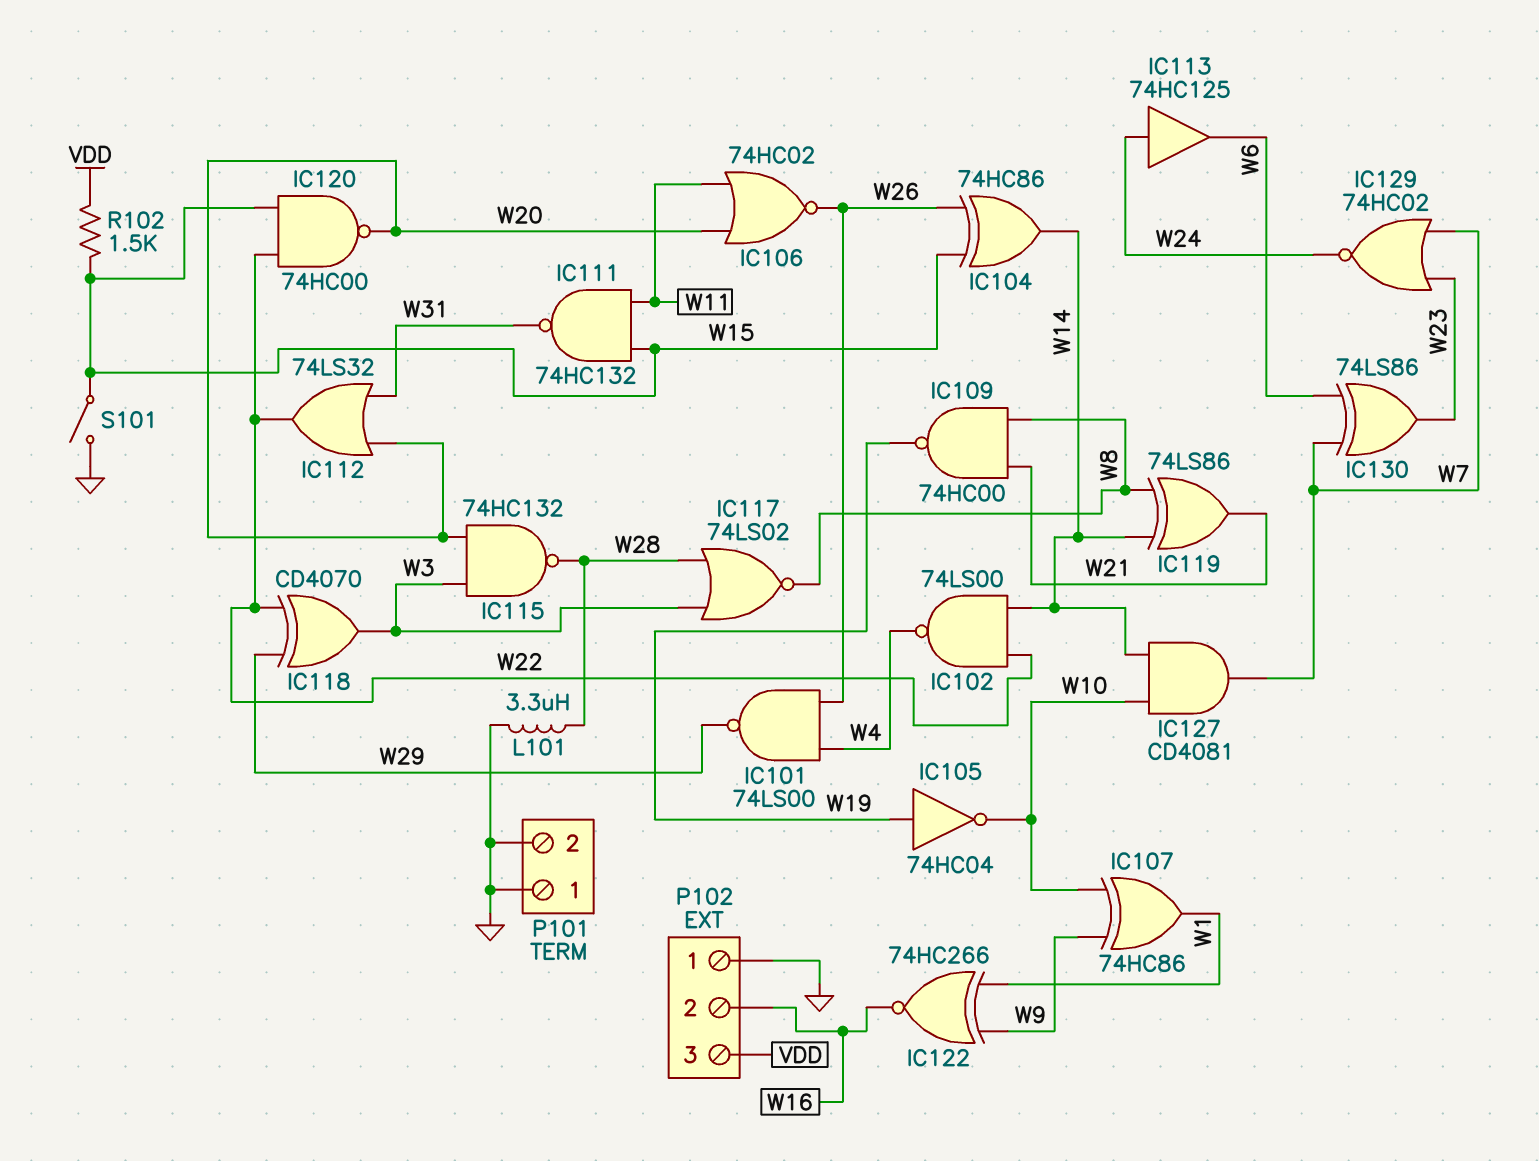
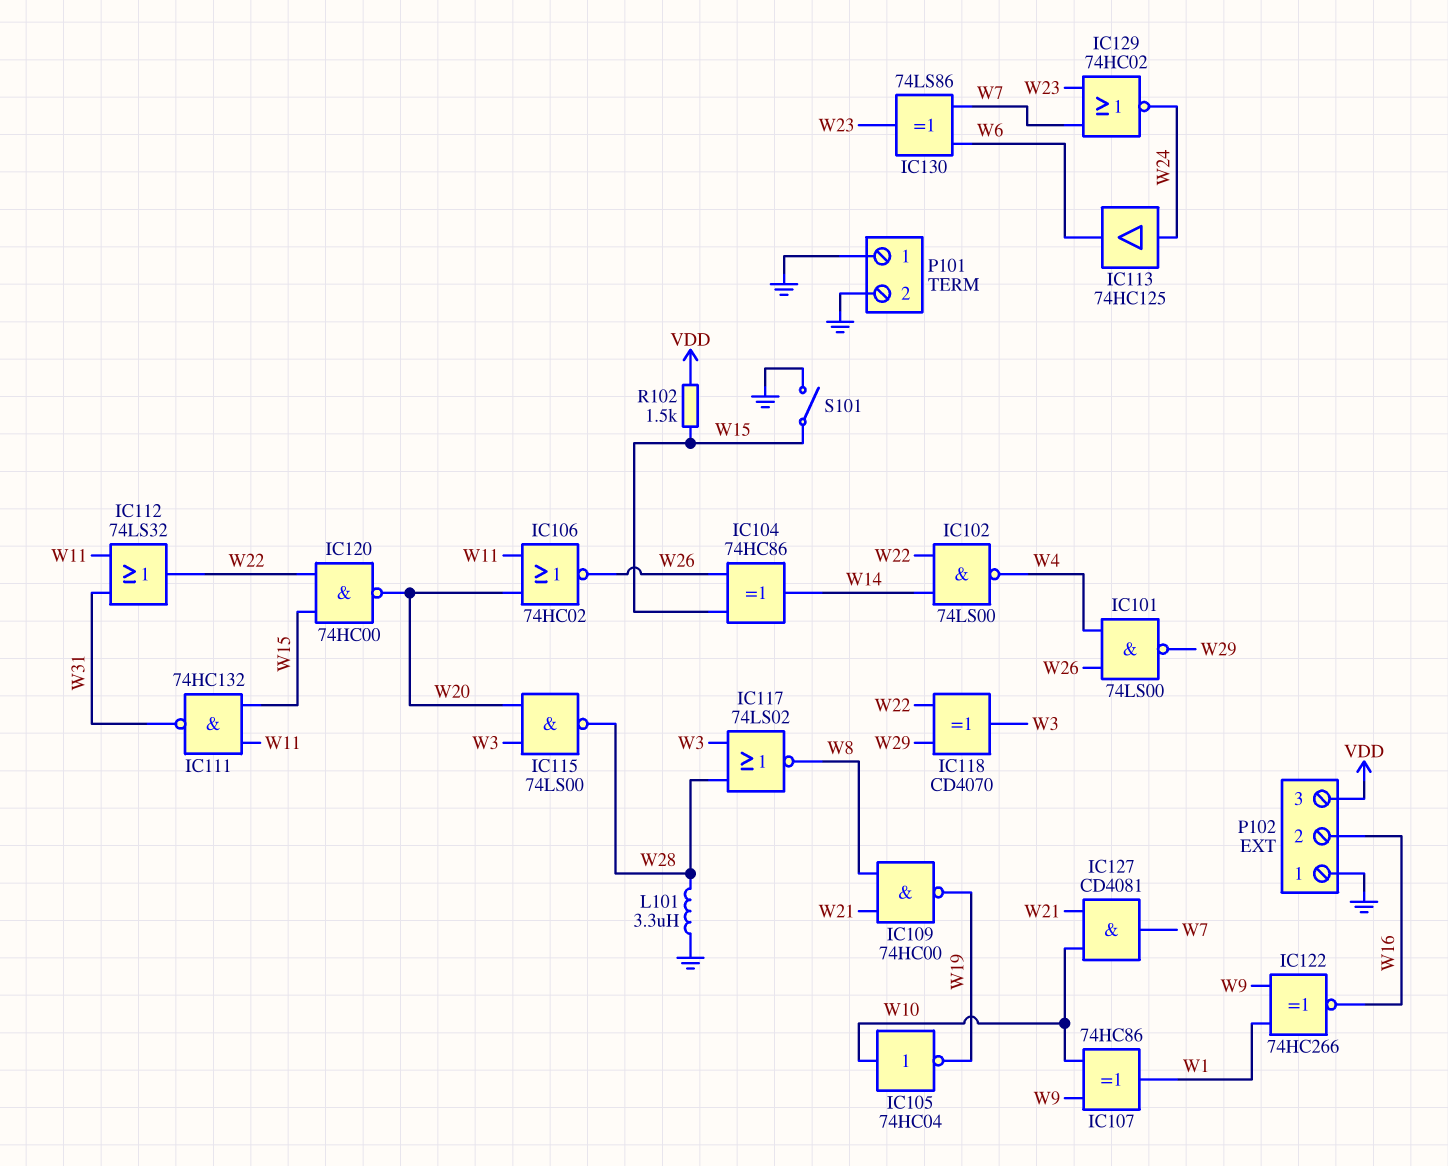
IC105: NOT 74HC04 (in W19, out W10) -> NOT 74HC04 (in W10, out W19)
IC112: OR 74LS32 (in W20, in W31, out W22) -> OR 74LS32 (in W11, in W31, out W22)
IC115: NAND 74HC132 (in W3, in W20, out W28) -> NAND 74LS00 (in W3, in W20, out W28)
IC119: XOR 74LS86 (in W8, in W14, out W21) -> none
IC127: AND CD4081 (in W10, in W14, out W7) -> AND CD4081 (in W10, in W21, out W7)

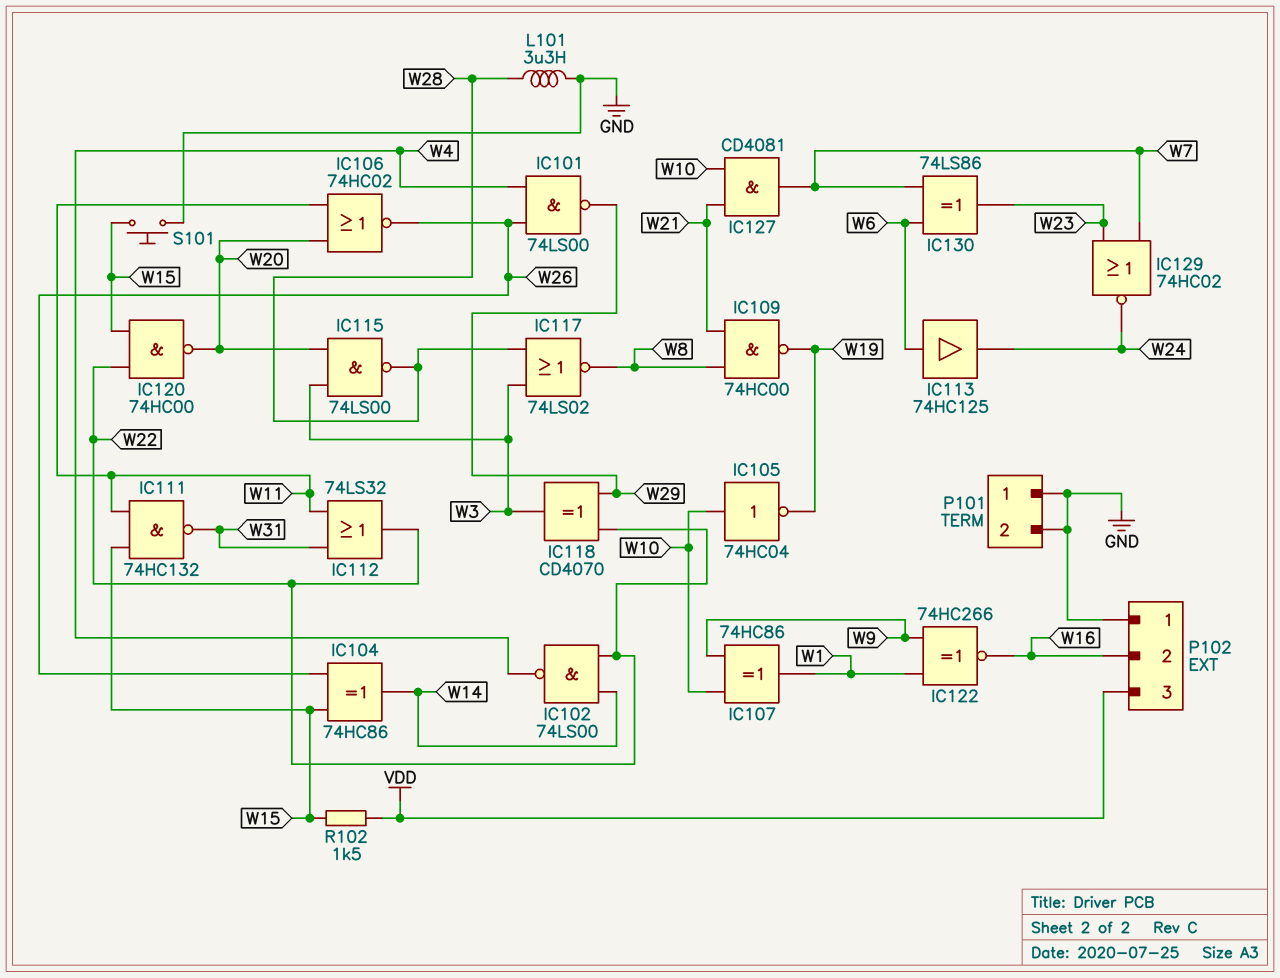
IC113: buffer 74HC125 (in W24, out W6) -> buffer 74HC125 (in W6, out W24)
S101: switch (GND, W15) -> button (GND, W15)

